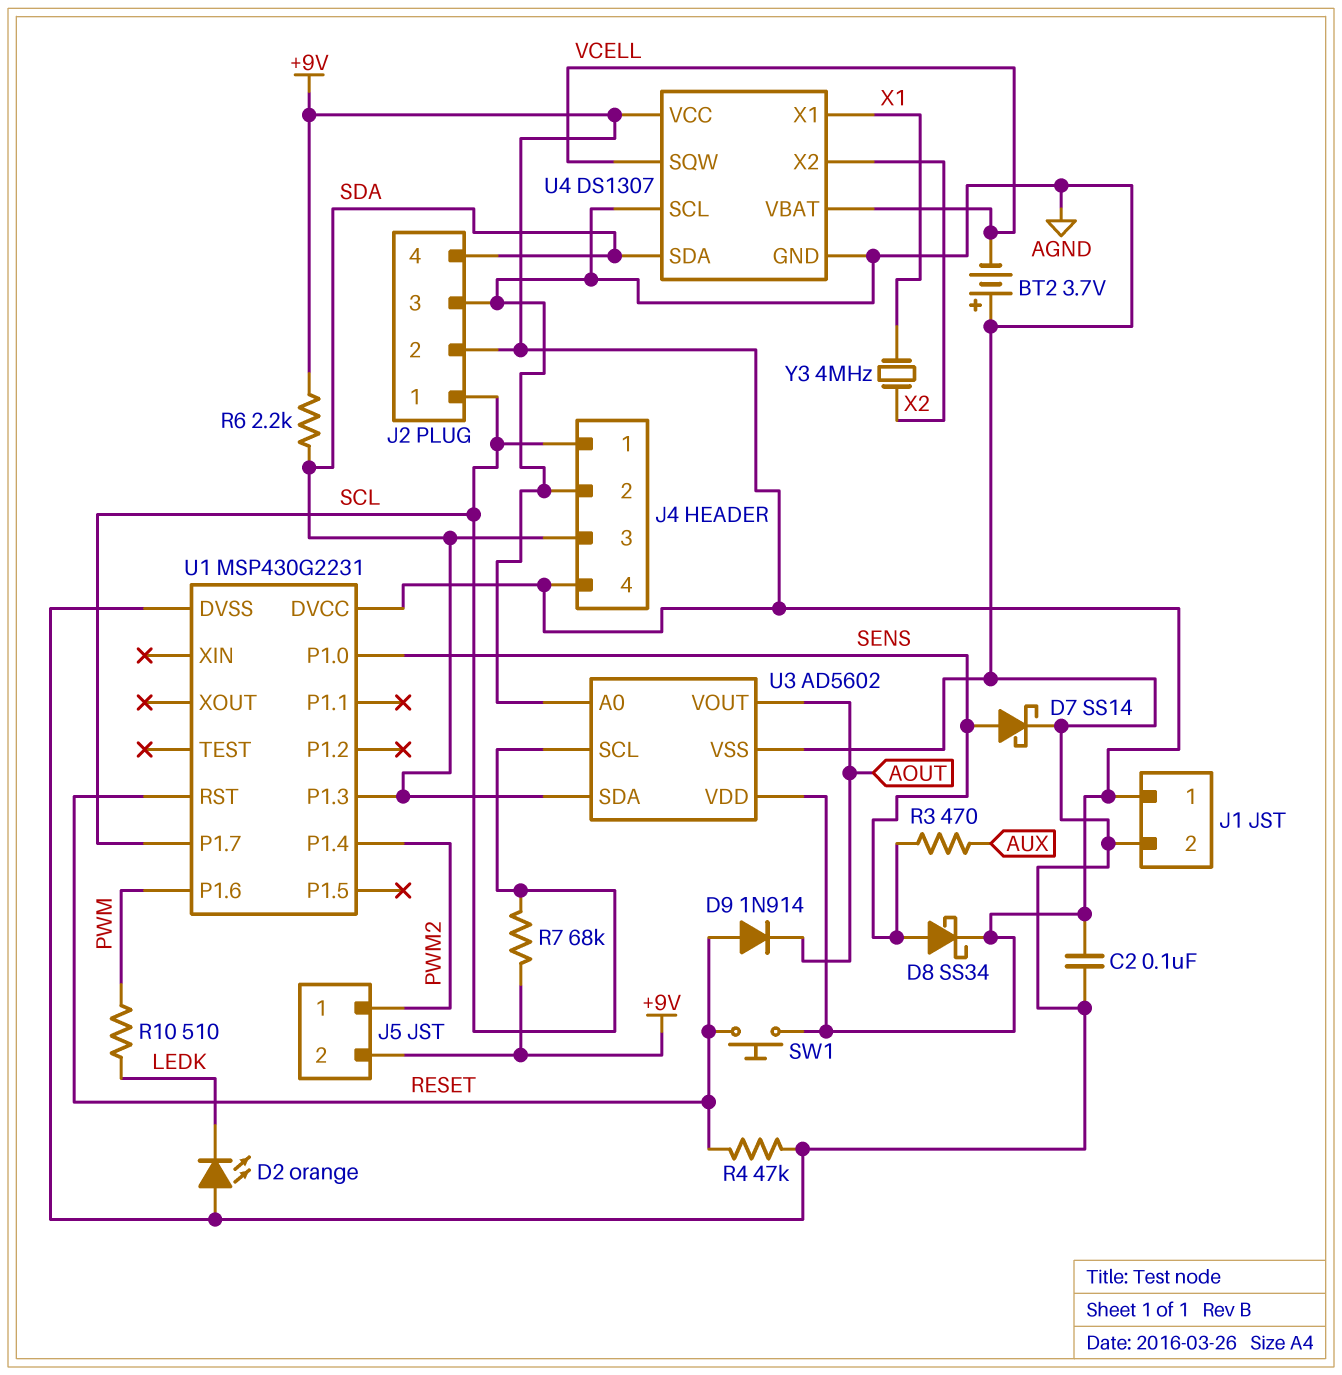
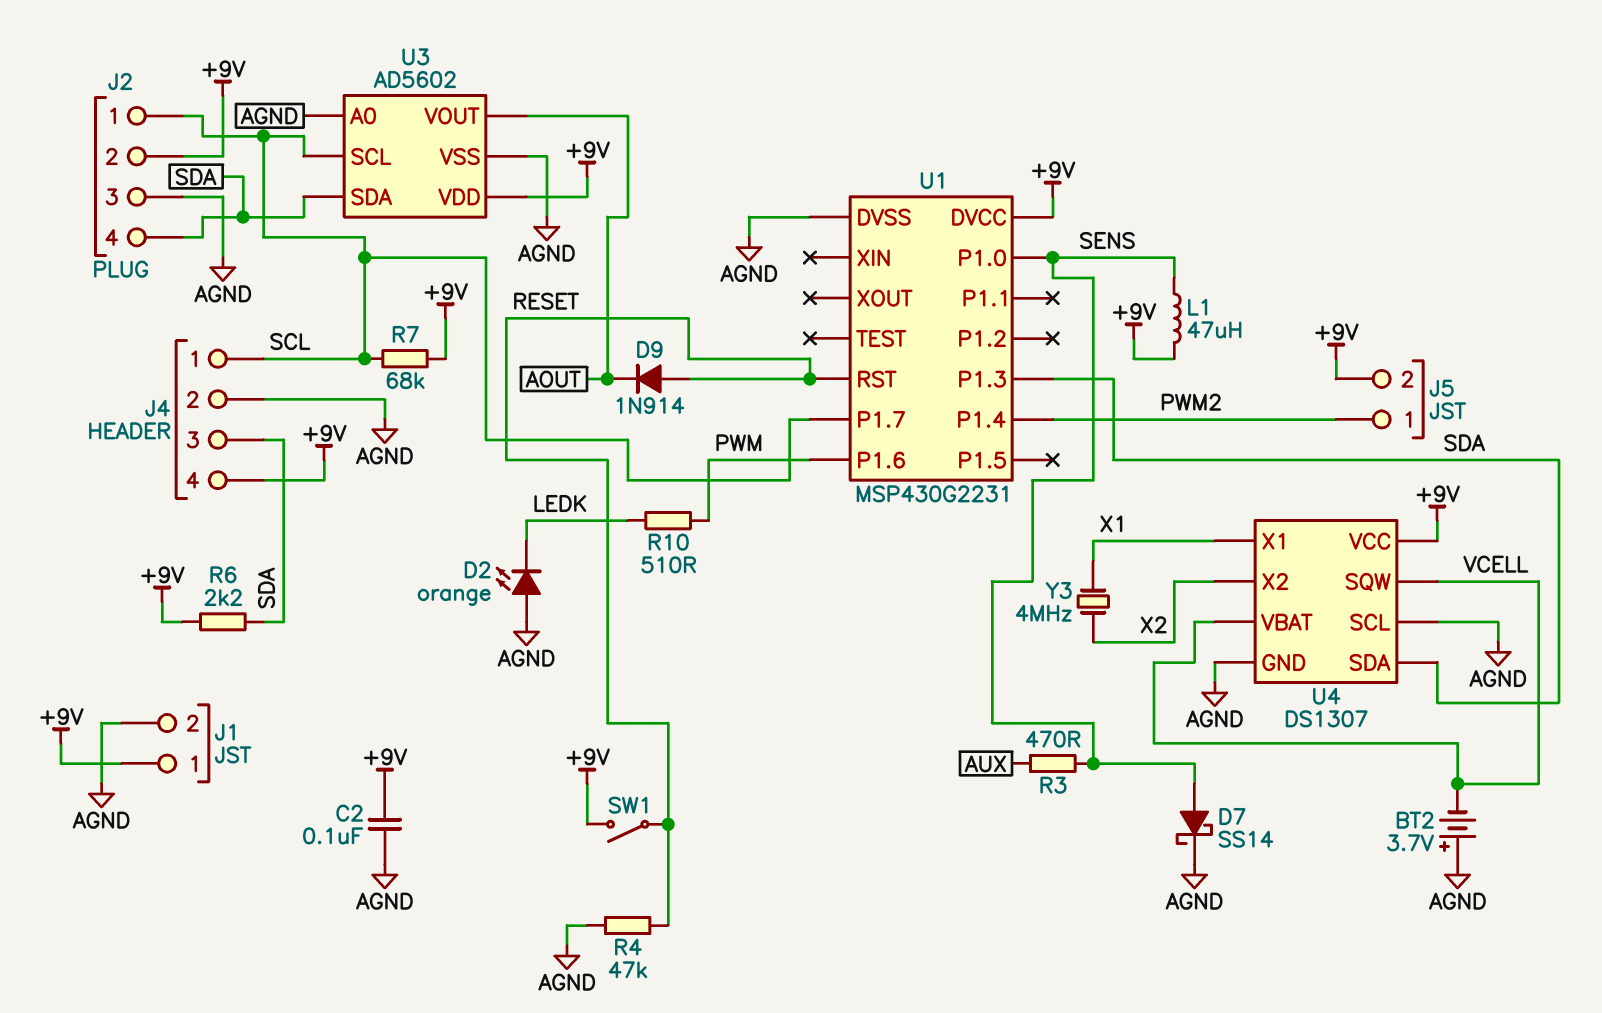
D8: schottky SS34 (A SENS, K +9V) -> none
L1: none -> 47uH (+9V, SENS)
SW1: button (+9V, RESET) -> switch (+9V, RESET)

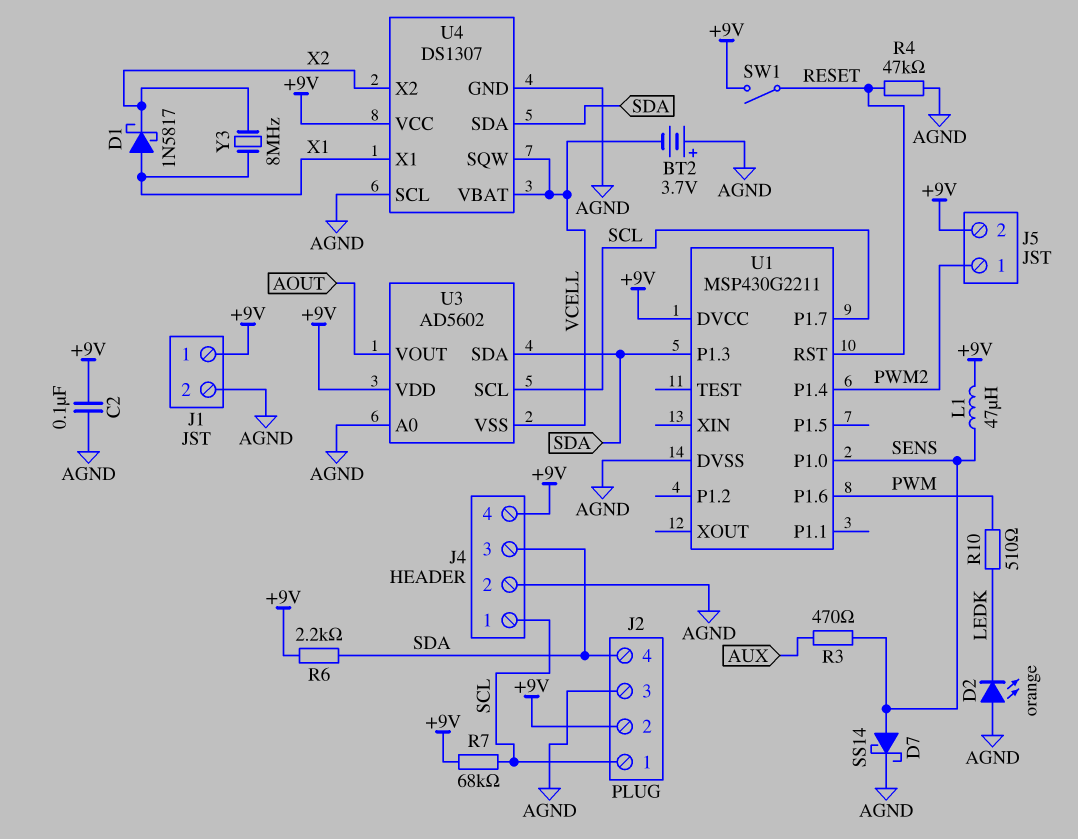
D1: none -> schottky 1N5817 (A X1, K X2)
D9: diode 1N914 (A RESET, K AOUT) -> none
U1: MSP430G2231 -> MSP430G2211
U3 pin VSS: AGND -> VCELL
Y3: 4MHz (X1, X2) -> 8MHz (X1, X2)

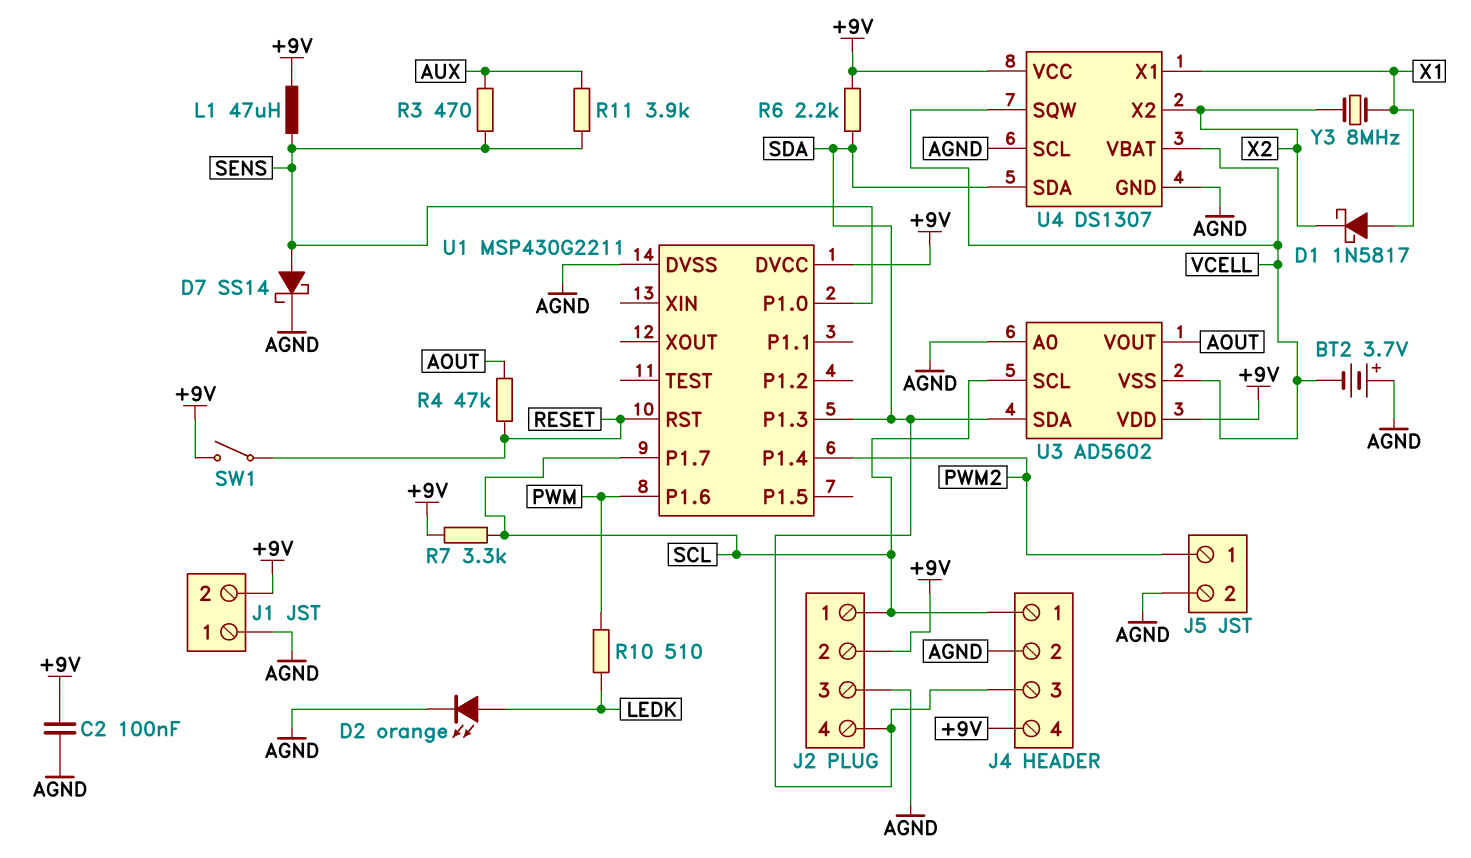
D2: LED orange (A AGND, K LEDK) -> LED orange (A LEDK, K AGND)
J1 pin 1: +9V -> AGND
J1 pin 2: AGND -> +9V
J5 pin 2: +9V -> AGND
R4: 47k (AGND, RESET) -> 47k (AOUT, RESET)
R7: 68k (+9V, SCL) -> 3.3k (+9V, SCL)
R11: none -> 3.9k (AUX, SENS)

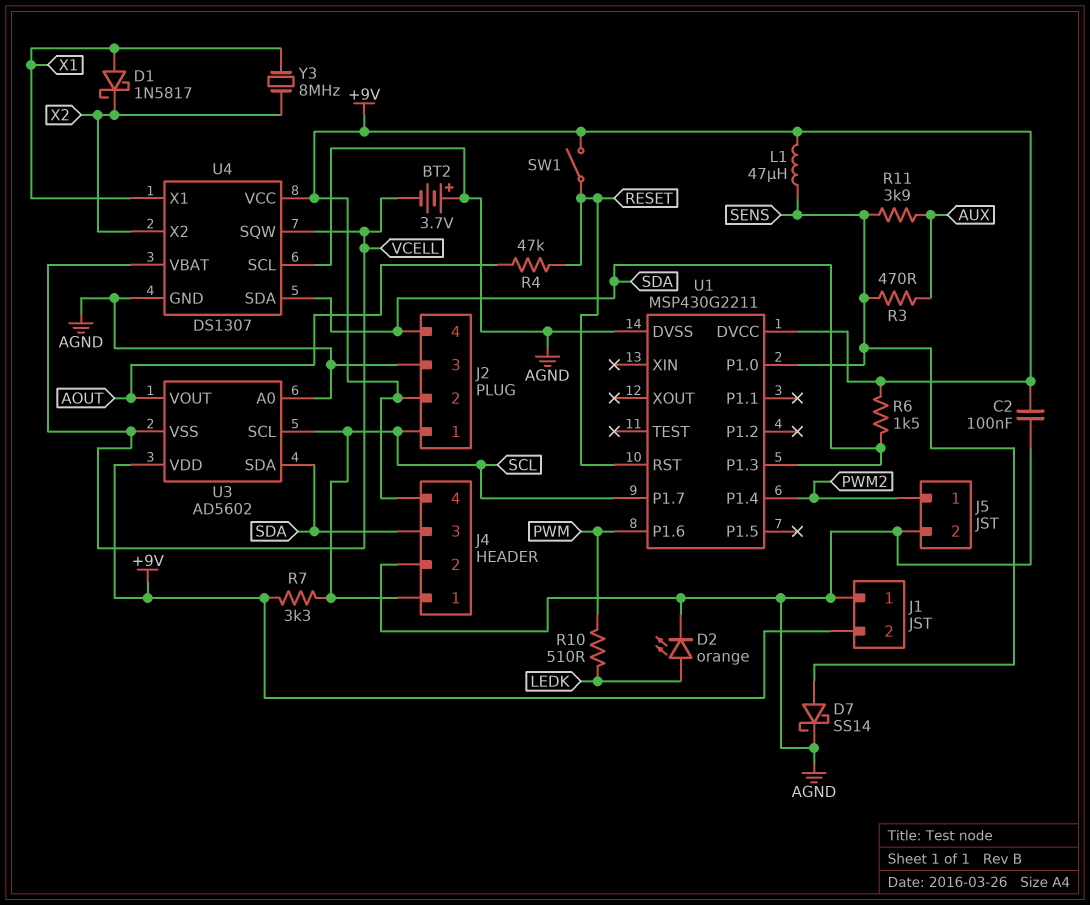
R6: 2.2k (+9V, SDA) -> 1.5k (+9V, SDA)

